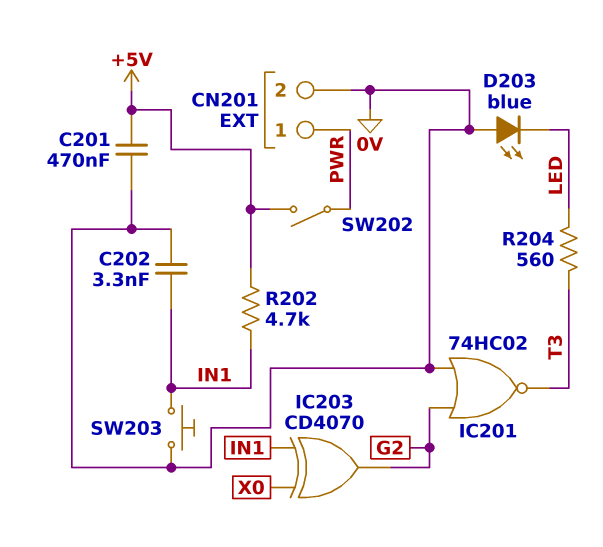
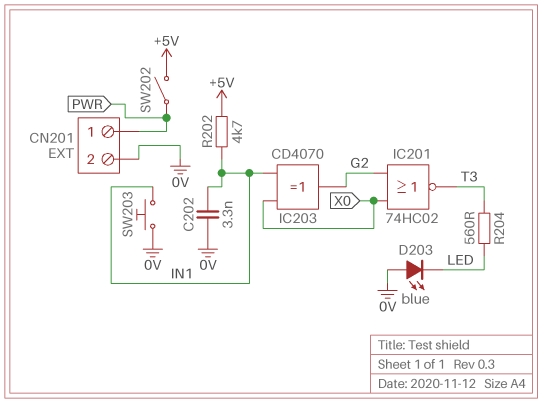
C201: 470nF (+5V, 0V) -> none
IC201: NOR 74HC02 (in 0V, in G2, out T3) -> NOR 74HC02 (in G2, in X0, out T3)

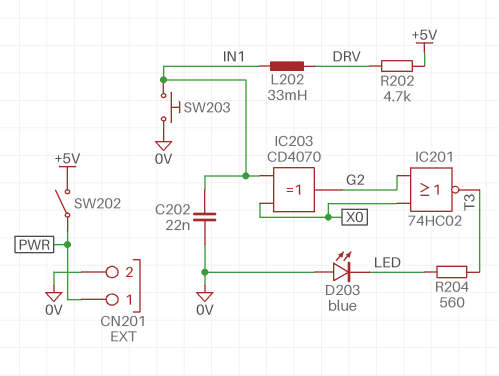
C202: 3.3nF (0V, IN1) -> 22nF (0V, IN1)
L202: none -> 33mH (DRV, IN1)
R202: 4.7k (+5V, IN1) -> 4.7k (+5V, DRV)

